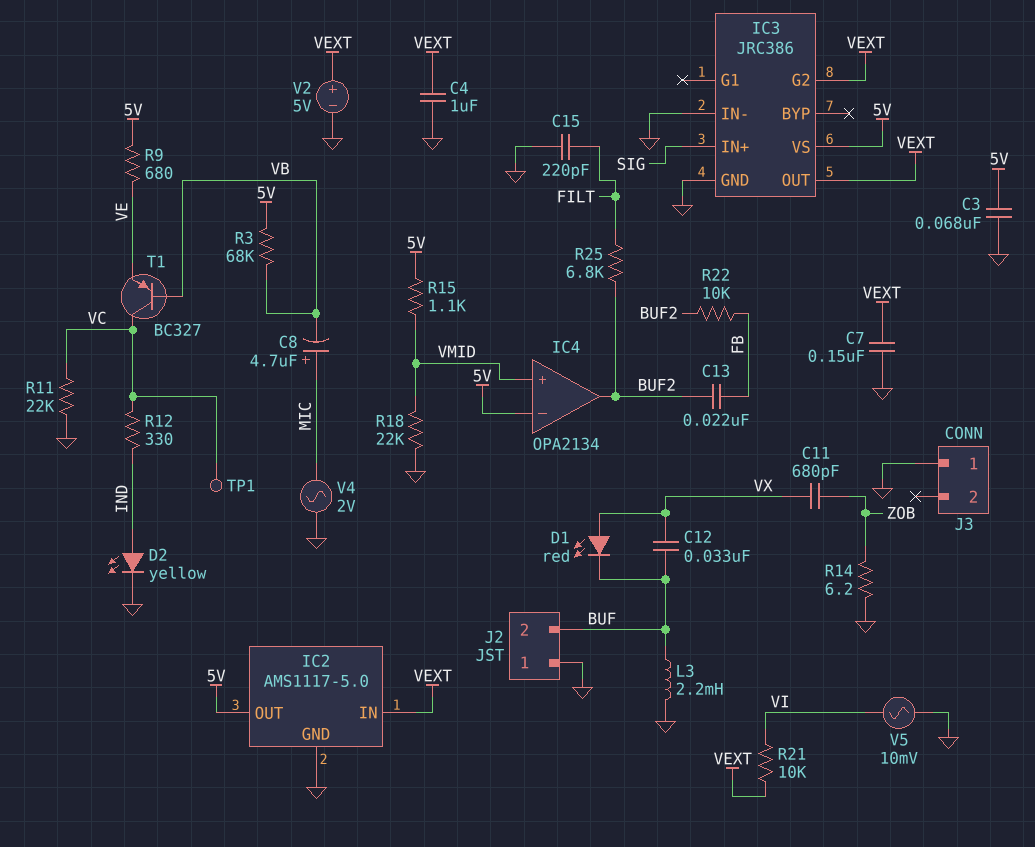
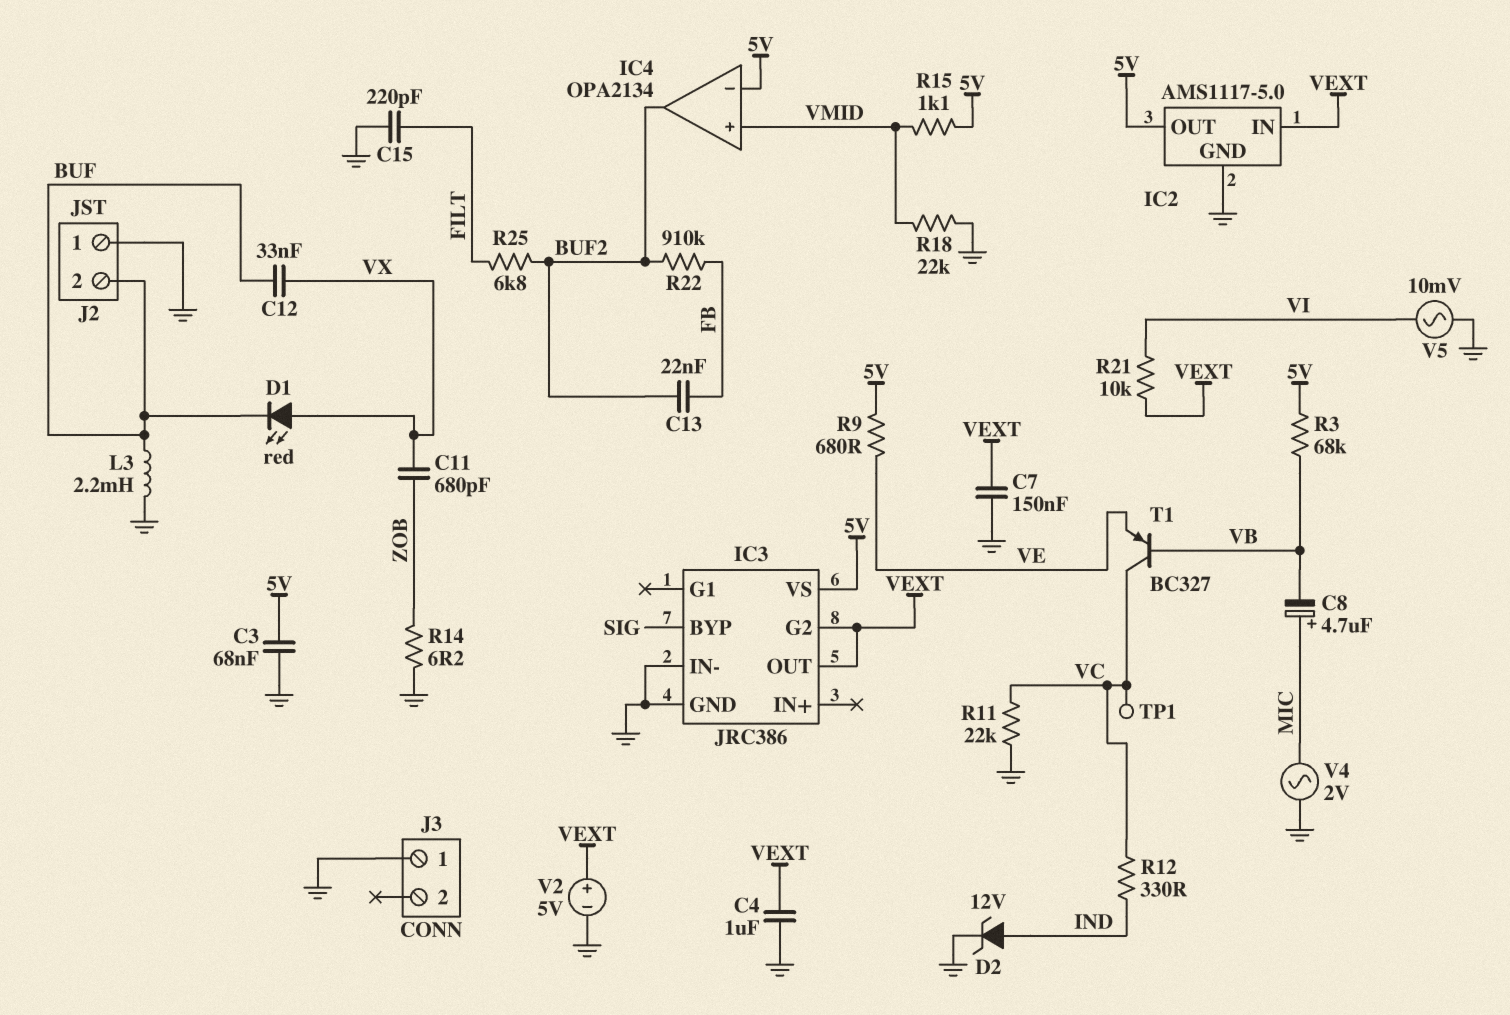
D2: LED yellow (A IND, K GND) -> zener 12V (A IND, K GND)
IC3 pin BYP: none -> SIG
IC3 pin IN+: SIG -> none
R22: 10k (BUF2, FB) -> 910k (BUF2, FB)

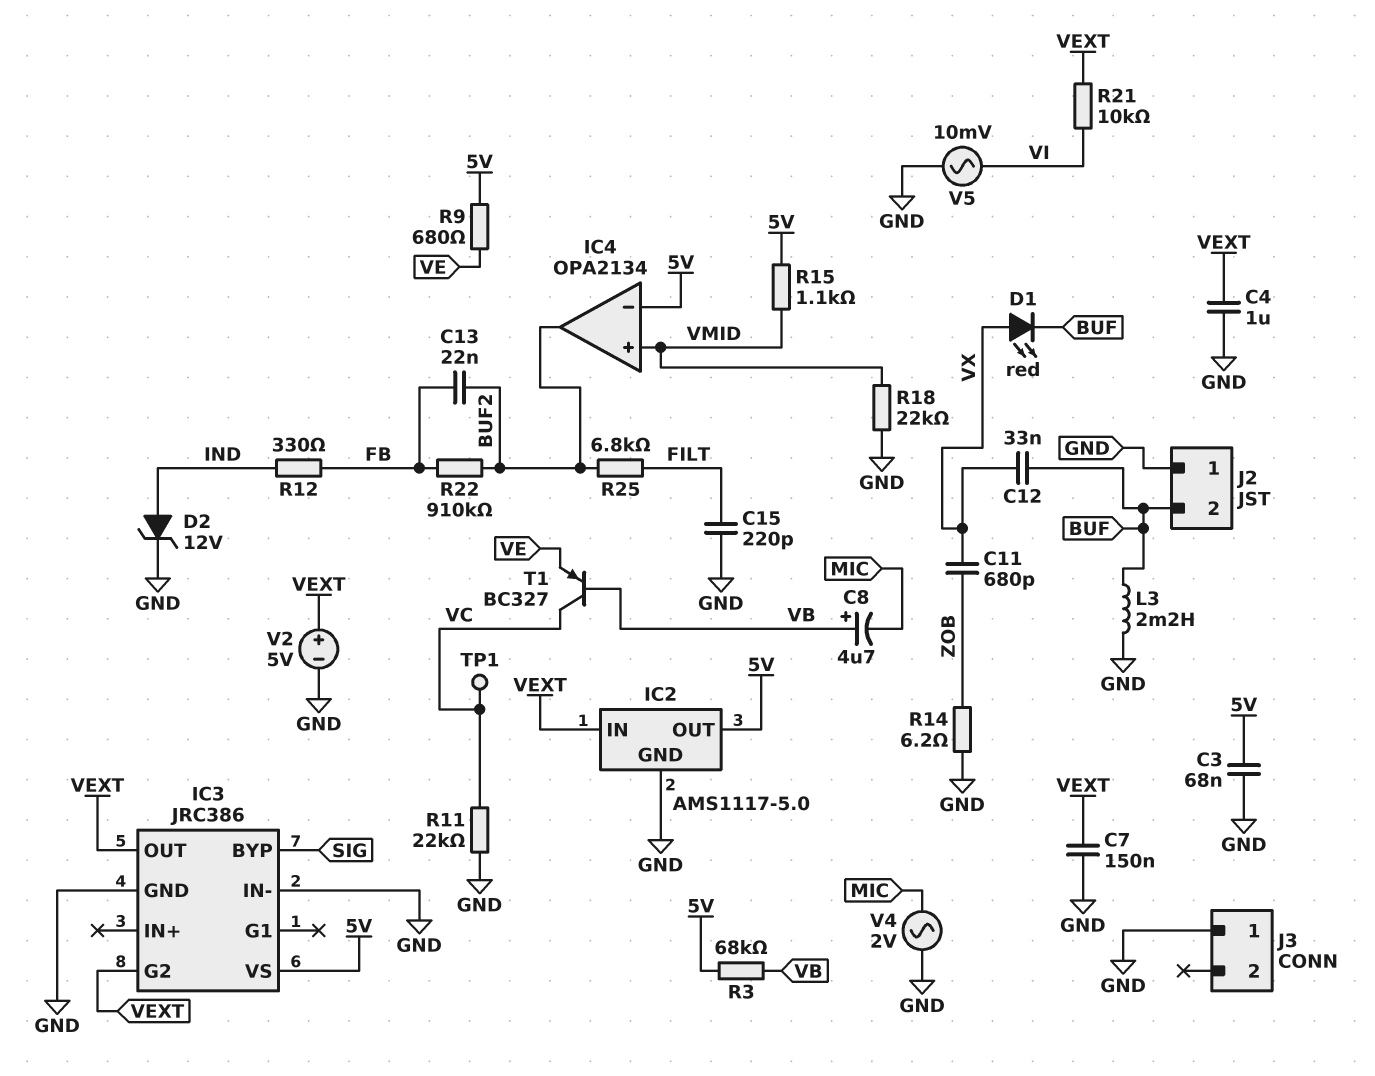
C8: 4.7uF (plus MIC, minus VB) -> 4.7uF (plus VB, minus MIC)
R12: 330 (IND, VC) -> 330 (FB, IND)

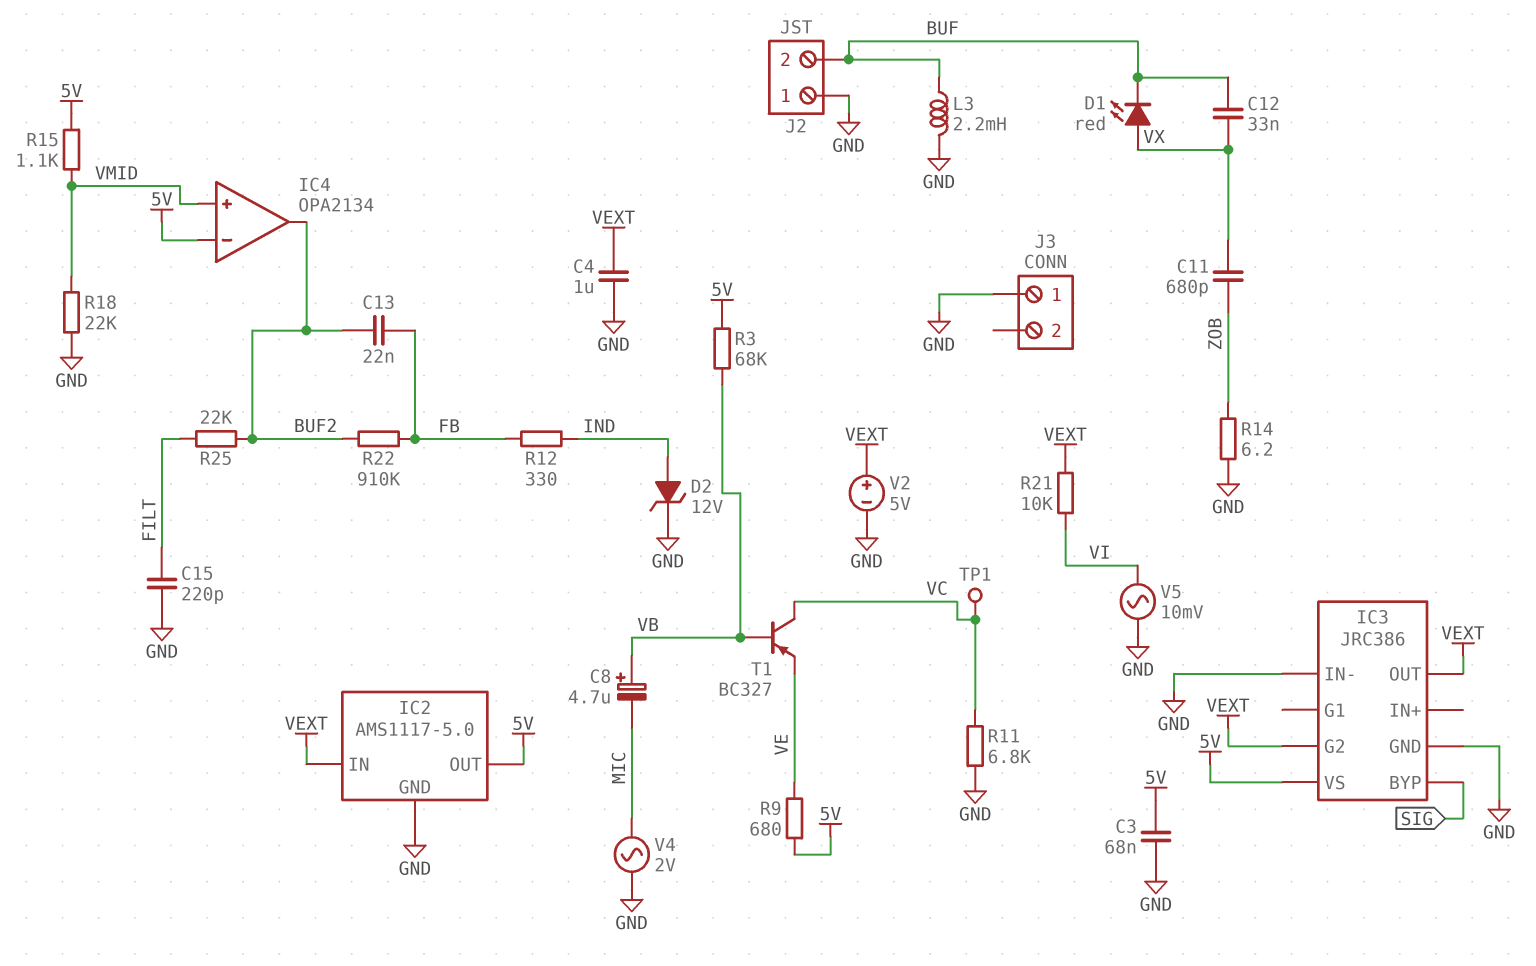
C7: 150nF (GND, VEXT) -> none
R11: 22k (GND, VC) -> 6.8k (GND, VC)
R25: 6.8k (BUF2, FILT) -> 22k (BUF2, FILT)

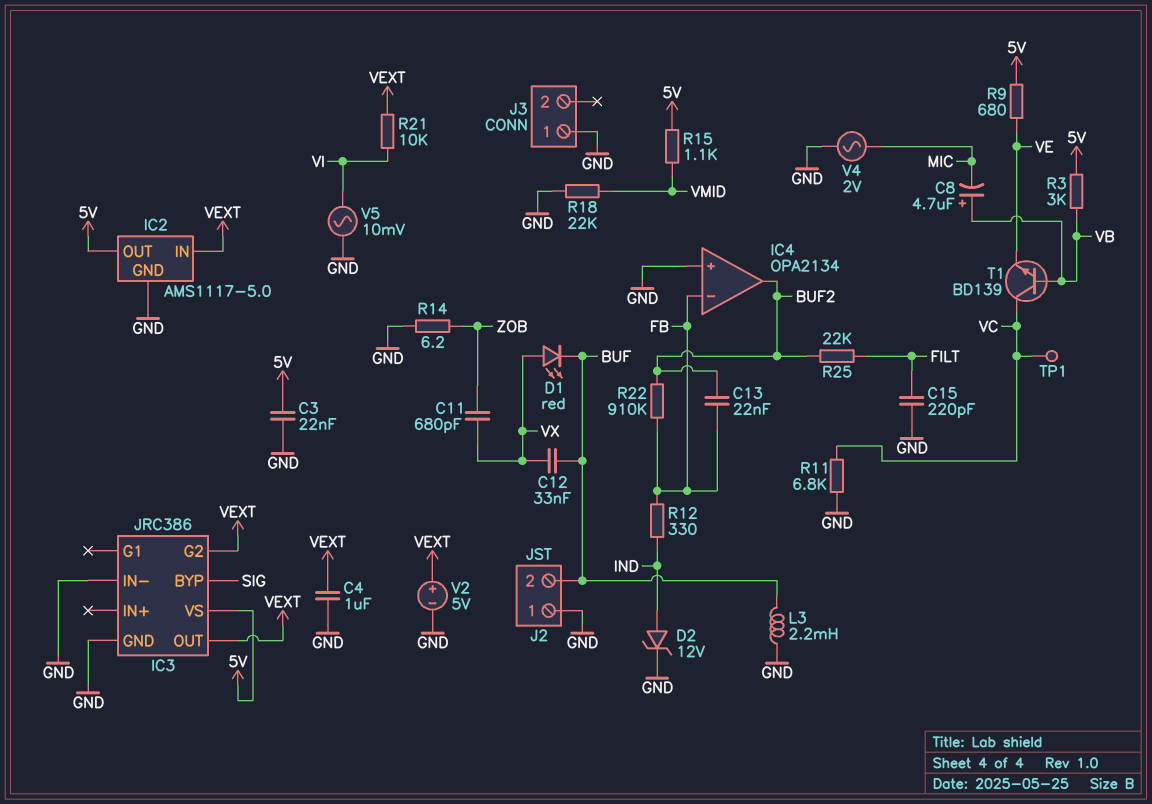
C3: 68nF (5V, GND) -> 22nF (5V, GND)
IC4 pin in+: VMID -> GND
IC4 pin in-: 5V -> FB
R3: 68k (5V, VB) -> 3k (5V, VB)
T1: PNP BC327 (B VB, C VC, E VE) -> NPN BD139 (B VB, C VC, E VE)

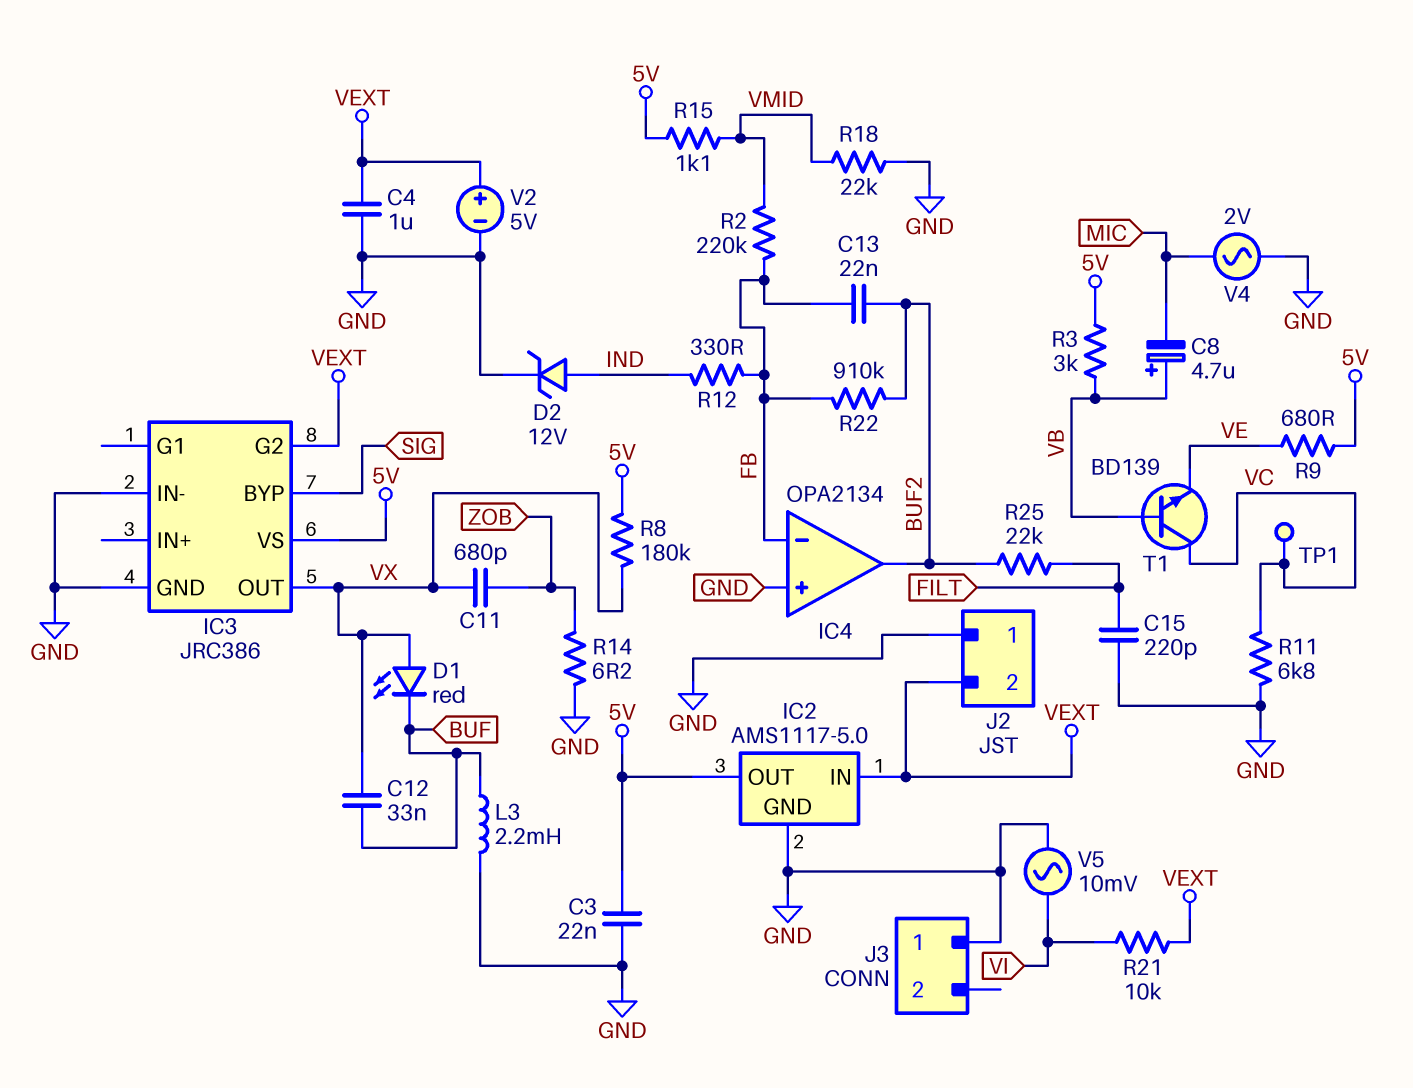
IC3 pin OUT: VEXT -> VX
J2 pin 2: BUF -> VEXT
R2: none -> 220k (FB, VMID)
R8: none -> 180k (5V, VX)

